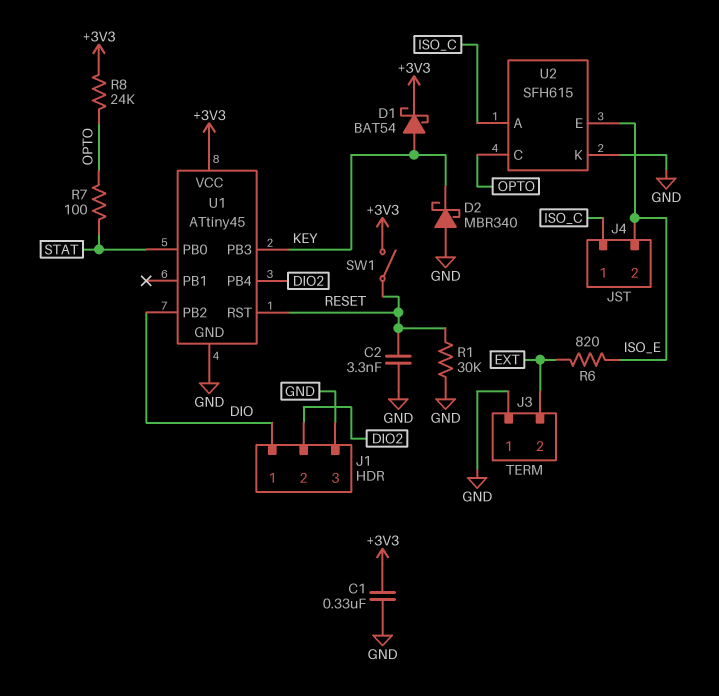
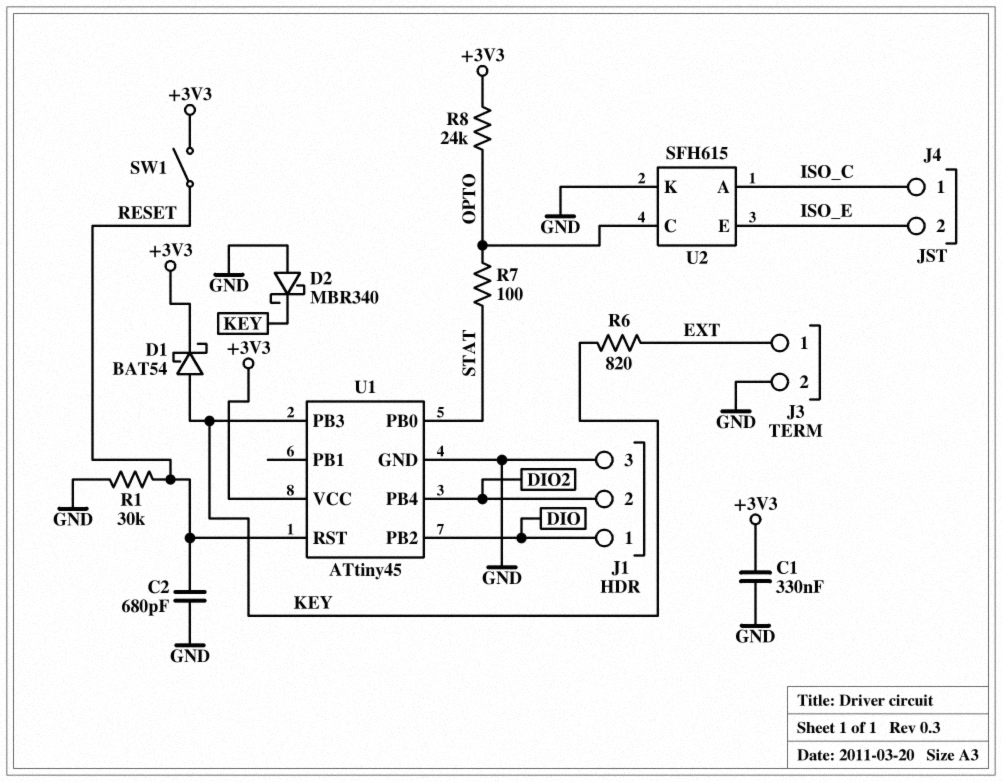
C2: 3.3nF (GND, RESET) -> 680pF (GND, RESET)
J3 pin 1: GND -> EXT
J3 pin 2: EXT -> GND
R6: 820 (EXT, ISO_E) -> 820 (EXT, KEY)

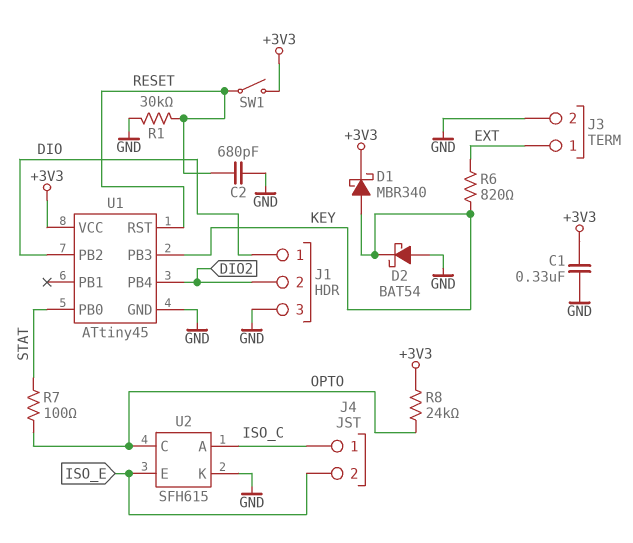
D1: schottky BAT54 (A KEY, K +3V3) -> schottky MBR340 (A KEY, K +3V3)
D2: schottky MBR340 (A GND, K KEY) -> schottky BAT54 (A GND, K KEY)

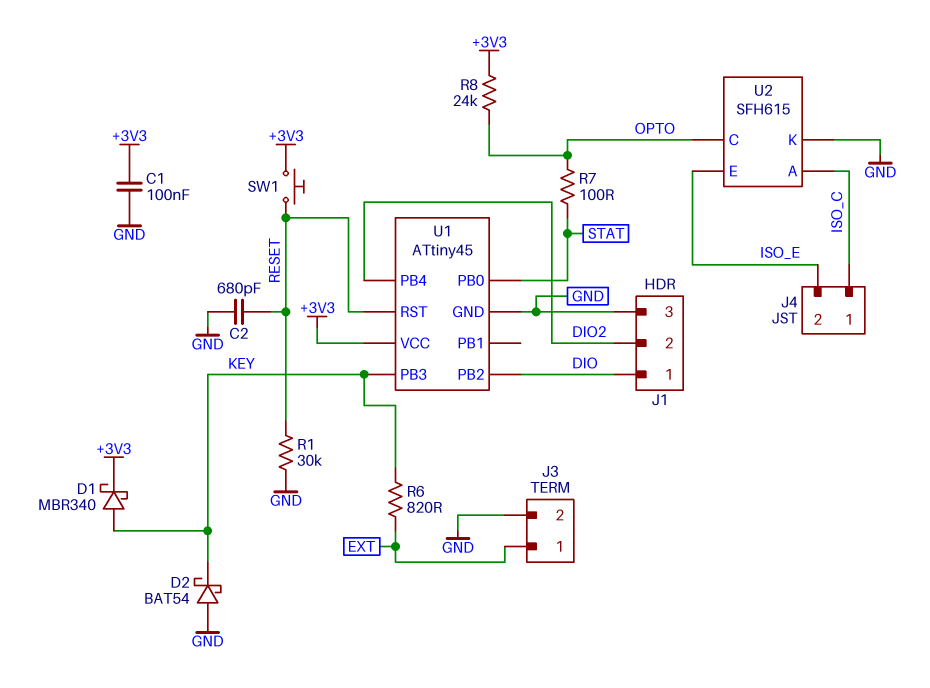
C1: 330nF (+3V3, GND) -> 100nF (+3V3, GND)
SW1: switch (+3V3, RESET) -> button (+3V3, RESET)

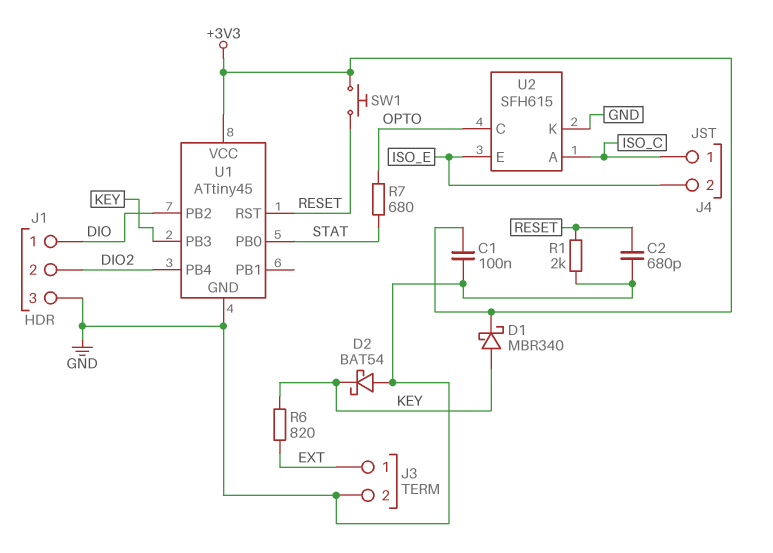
R1: 30k (GND, RESET) -> 2k (GND, RESET)
R7: 100 (OPTO, STAT) -> 680 (OPTO, STAT)
R8: 24k (+3V3, OPTO) -> none

